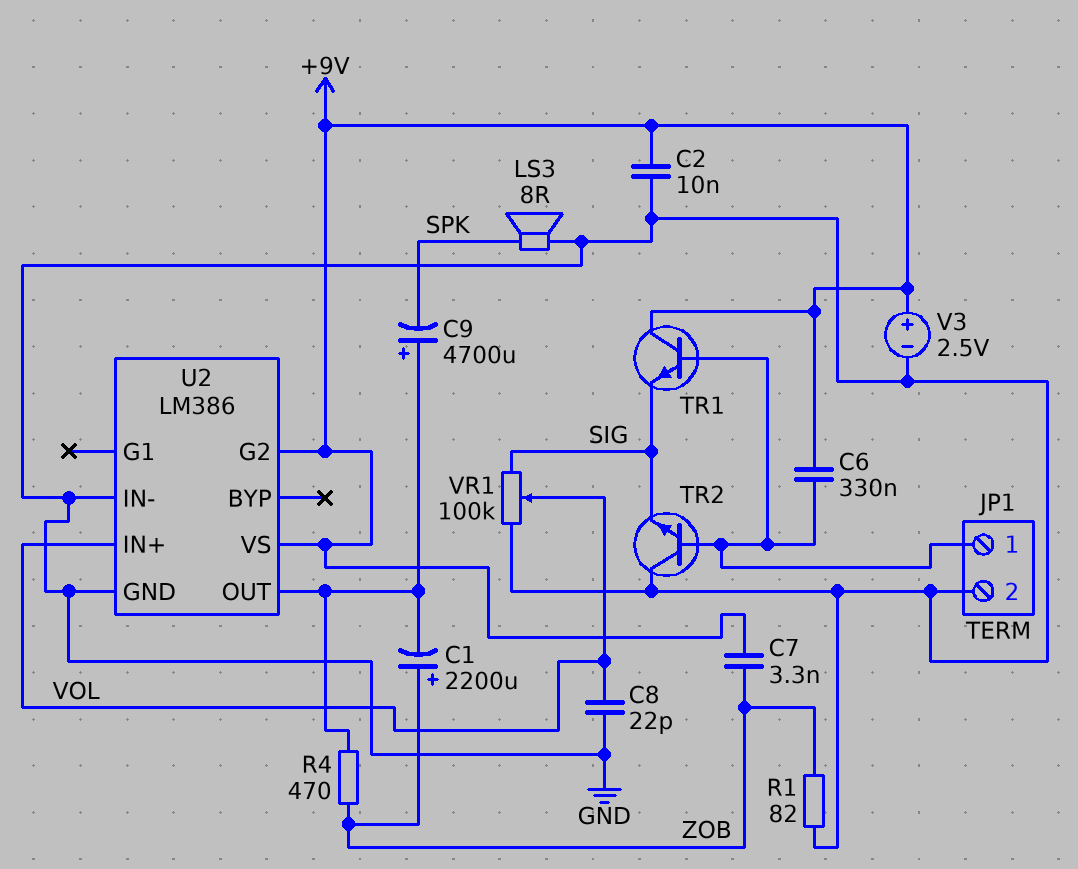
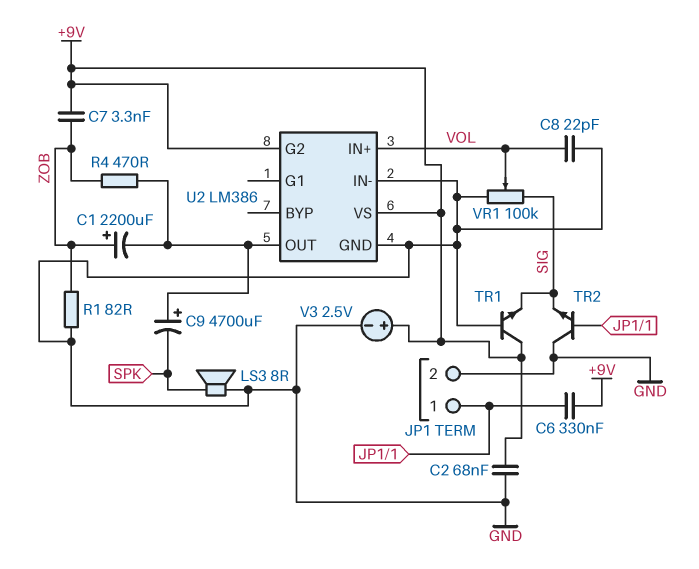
C2: 10nF (+9V, GND) -> 68nF (+9V, GND)
TR1: NPN (B JP1/1, C +9V, E SIG) -> NPN (B GND, C +9V, E SIG)

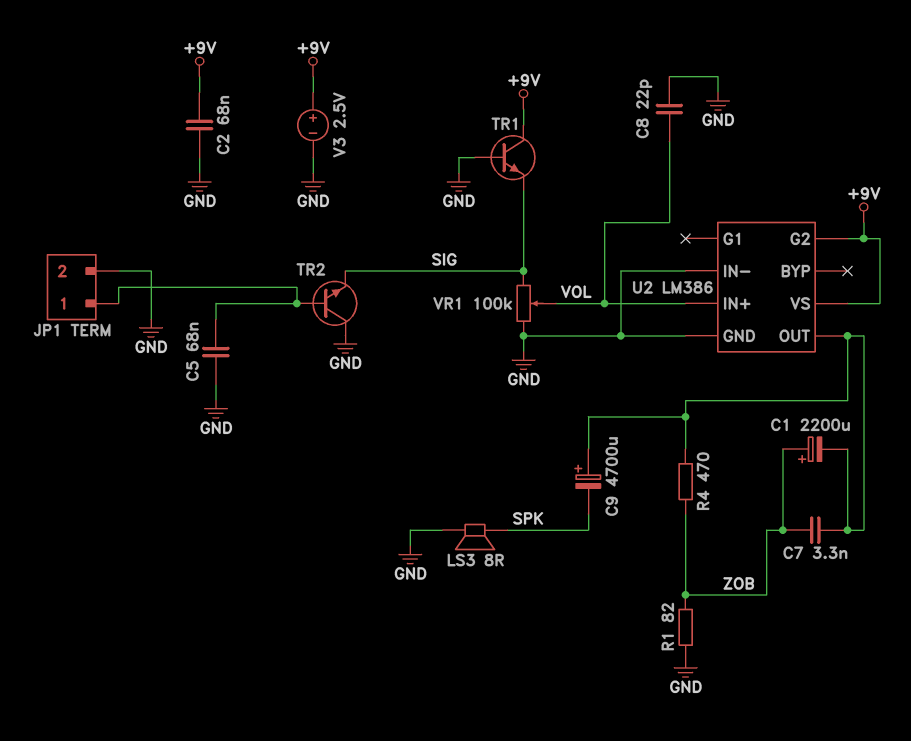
C5: none -> 68nF (GND, JP1/1)
C6: 330nF (+9V, JP1/1) -> none
C7: 3.3nF (+9V, ZOB) -> 3.3nF (U2/OUT, ZOB)

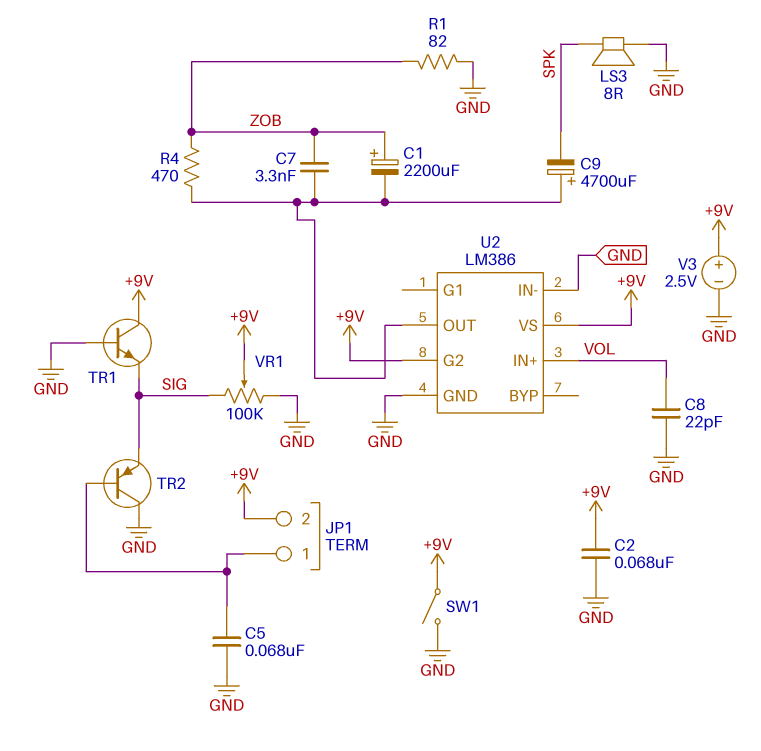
JP1 pin 2: GND -> +9V
SW1: none -> switch (+9V, GND)
TR2: NPN (B JP1/1, C GND, E SIG) -> PNP (B JP1/1, C GND, E SIG)
VR1: 100k (GND, SIG, wiper VOL) -> 100k (GND, SIG, wiper +9V)

